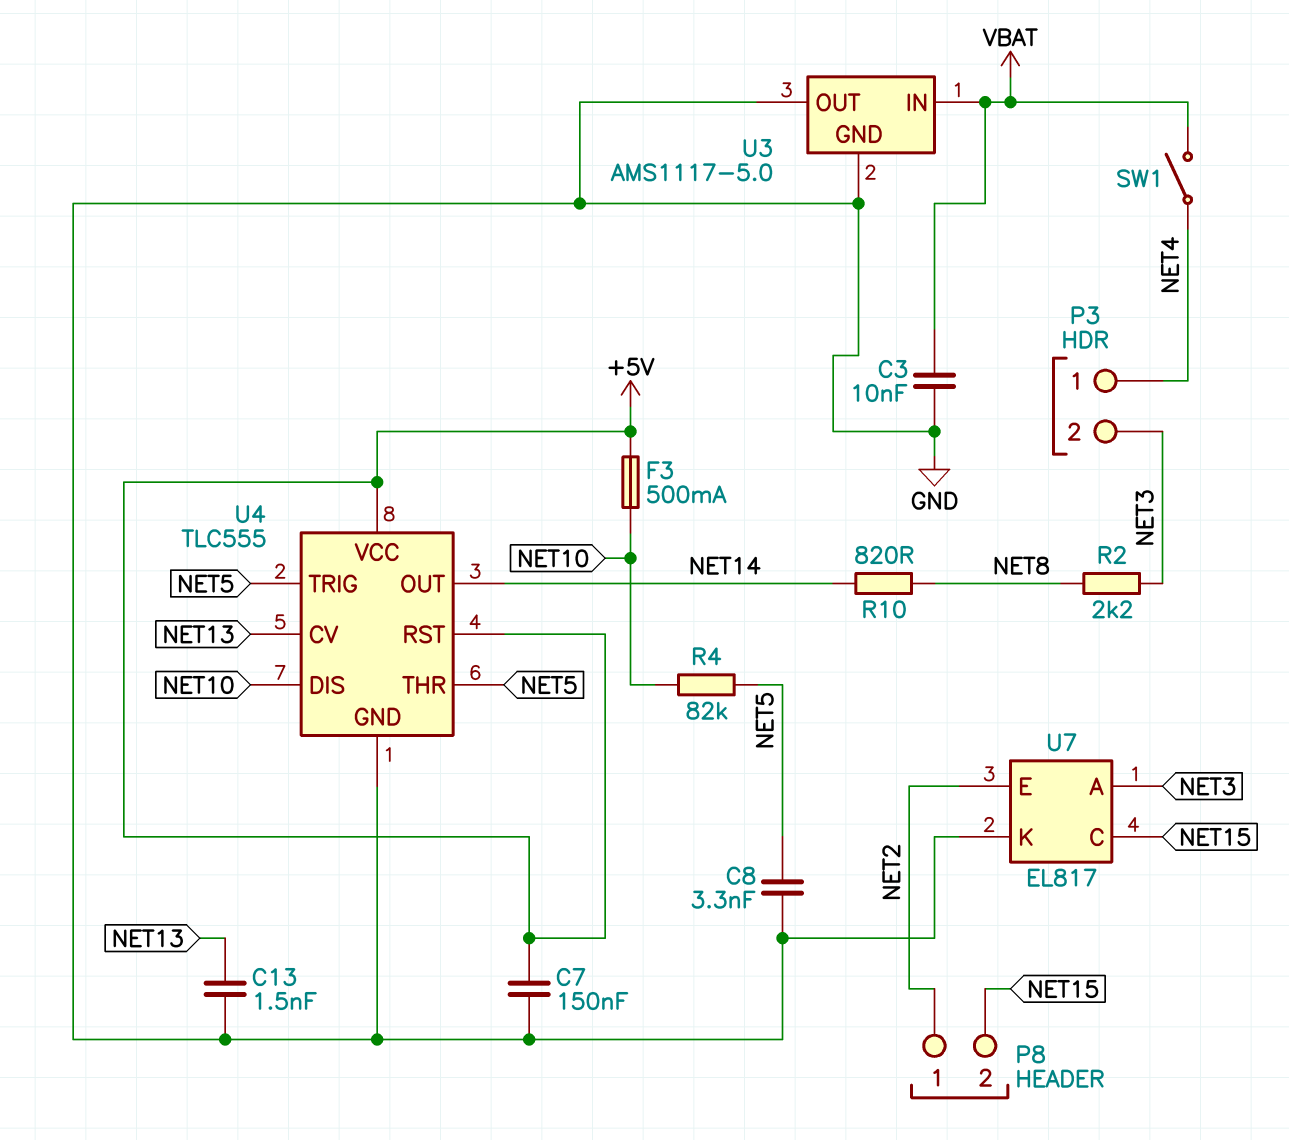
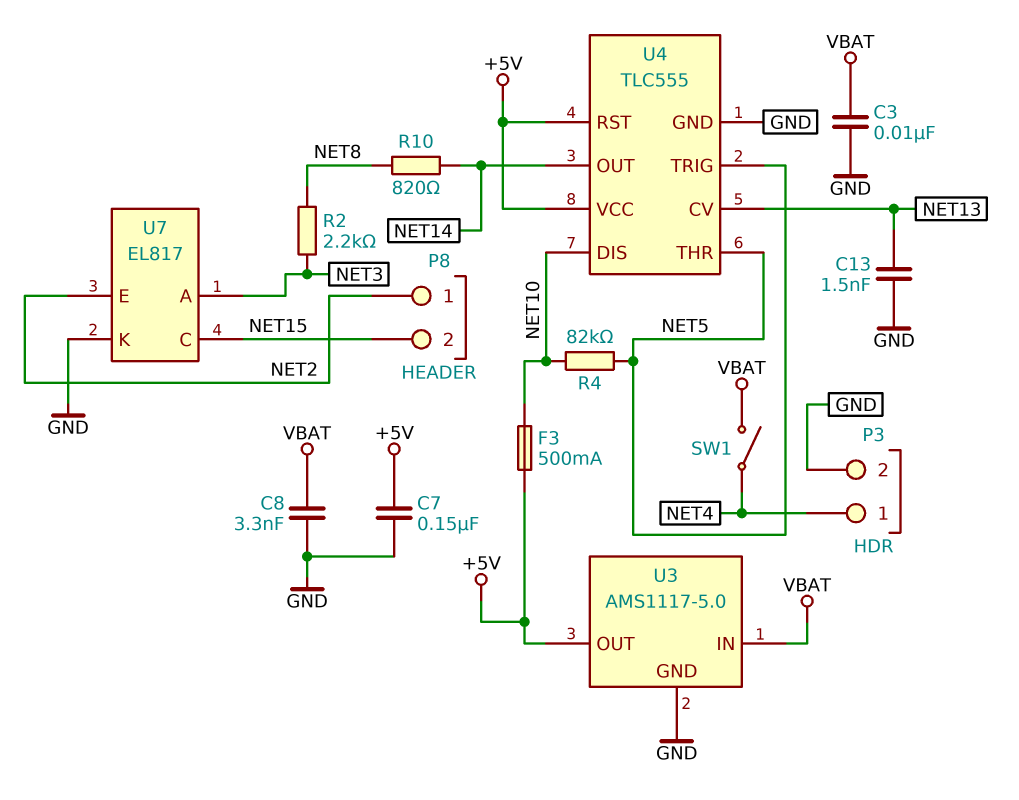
C8: 3.3nF (GND, NET5) -> 3.3nF (GND, VBAT)
P3 pin 2: NET3 -> GND
U3 pin OUT: GND -> +5V

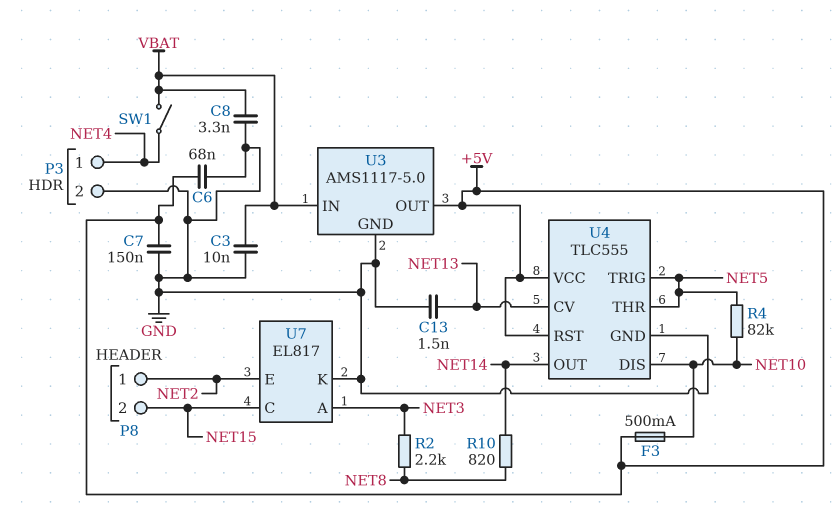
C6: none -> 68nF (+5V, GND)

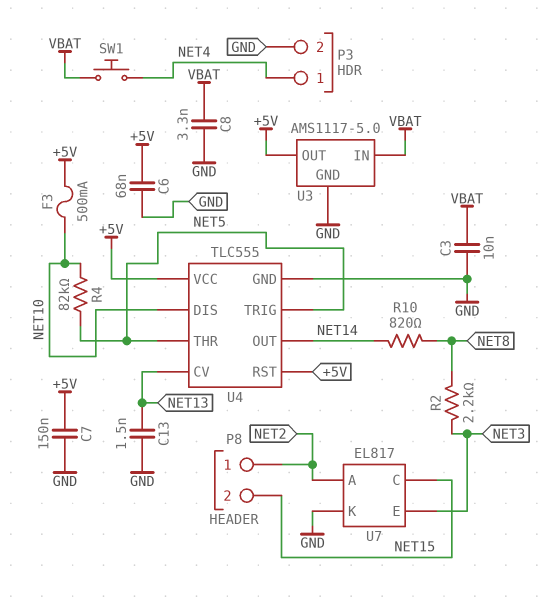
SW1: switch (NET4, VBAT) -> button (NET4, VBAT)
U7 pin A: NET3 -> NET2
U7 pin E: NET2 -> NET3

